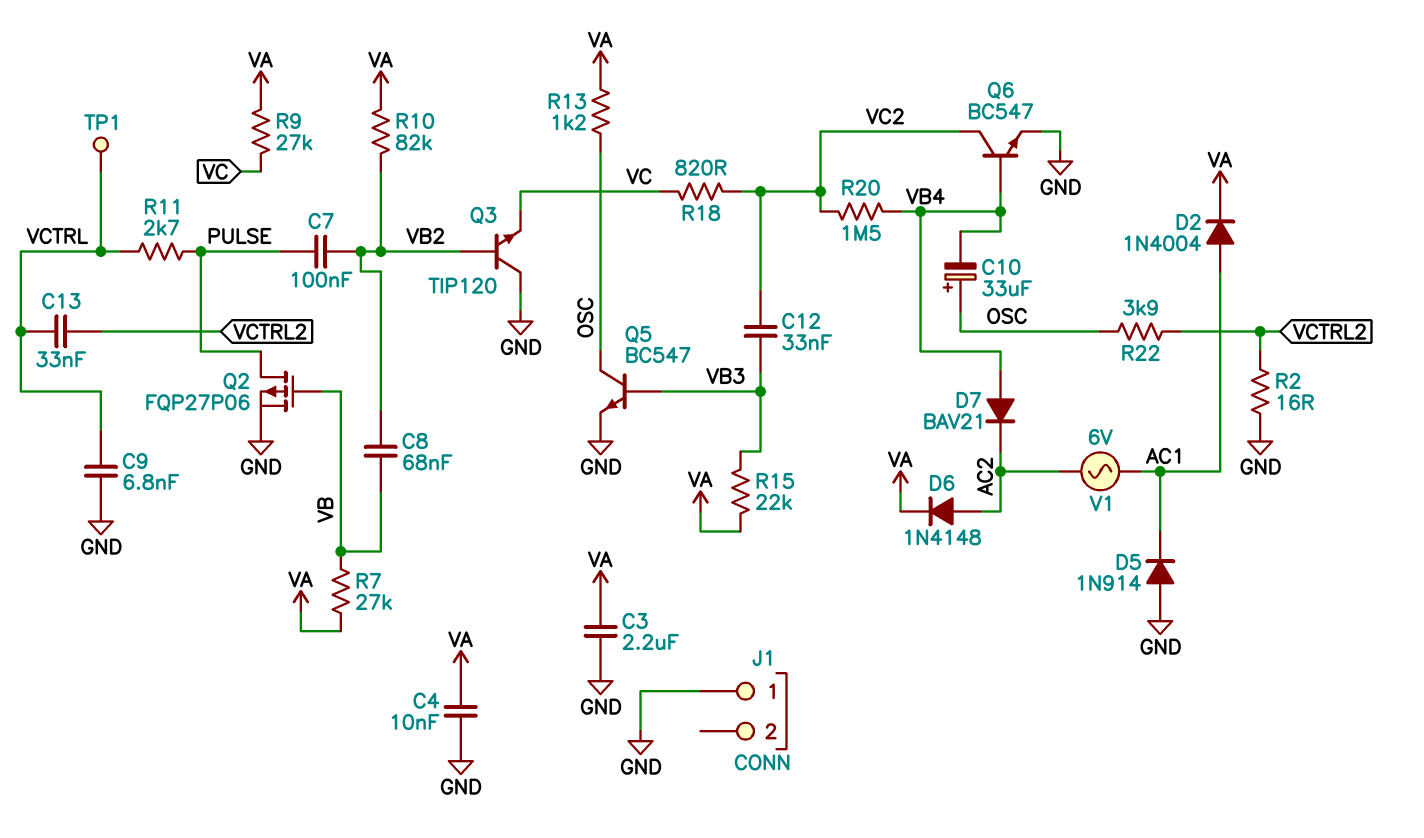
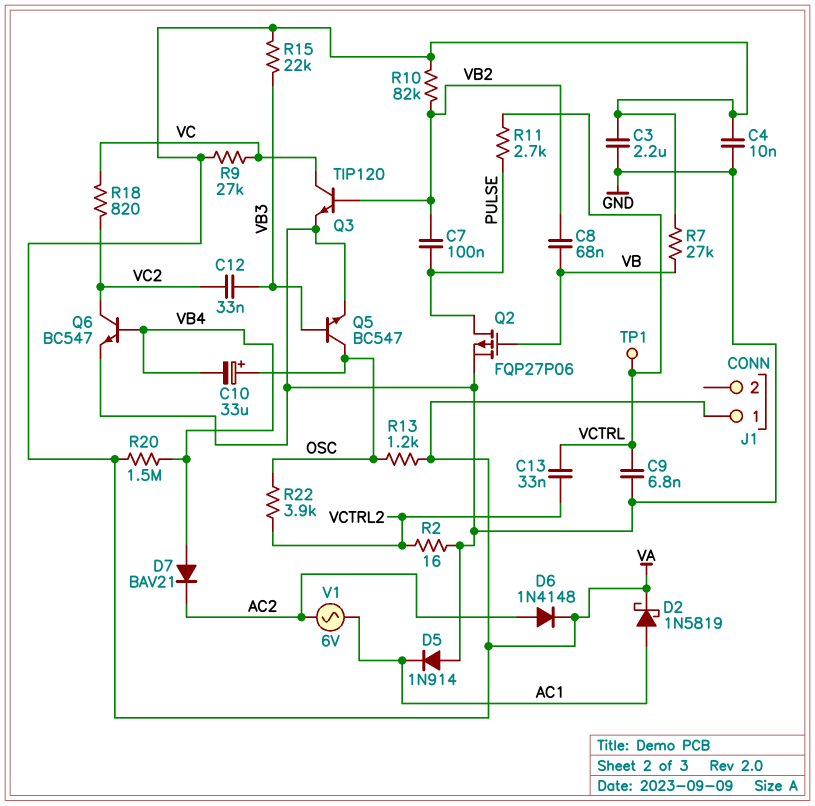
D2: diode 1N4004 (A AC1, K VA) -> schottky 1N5819 (A AC1, K VA)
J1 pin 1: GND -> VA
Q3: NPN TIP120 (B VB2, C GND, E VC) -> NPN TIP120 (B VB2, C VC, E GND)
R20: 1.5M (VB4, VC2) -> 1.5M (VA, VB4)

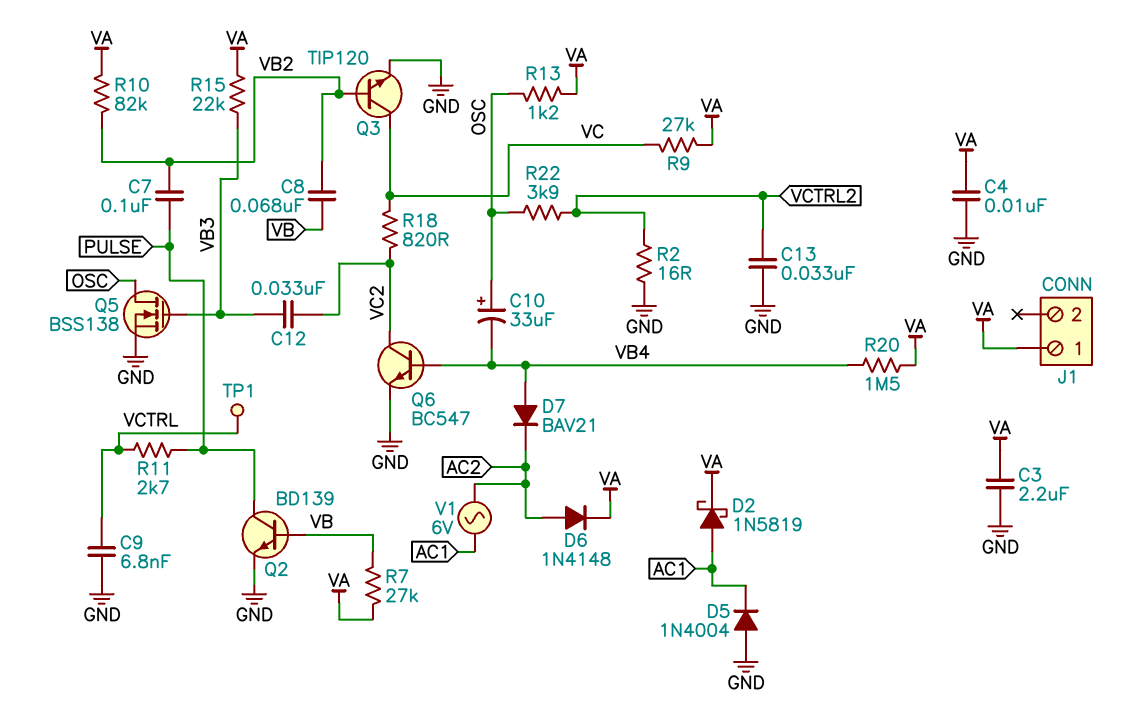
C13: 33nF (VCTRL, VCTRL2) -> 33nF (GND, VCTRL2)
D5: diode 1N914 (A GND, K AC1) -> diode 1N4004 (A GND, K AC1)
Q2: PMOS FQP27P06 (G VB, D PULSE, S GND) -> NPN BD139 (B VB, C PULSE, E GND)
Q5: NPN BC547 (B VB3, C OSC, E GND) -> NMOS BSS138 (G VB3, D OSC, S GND)

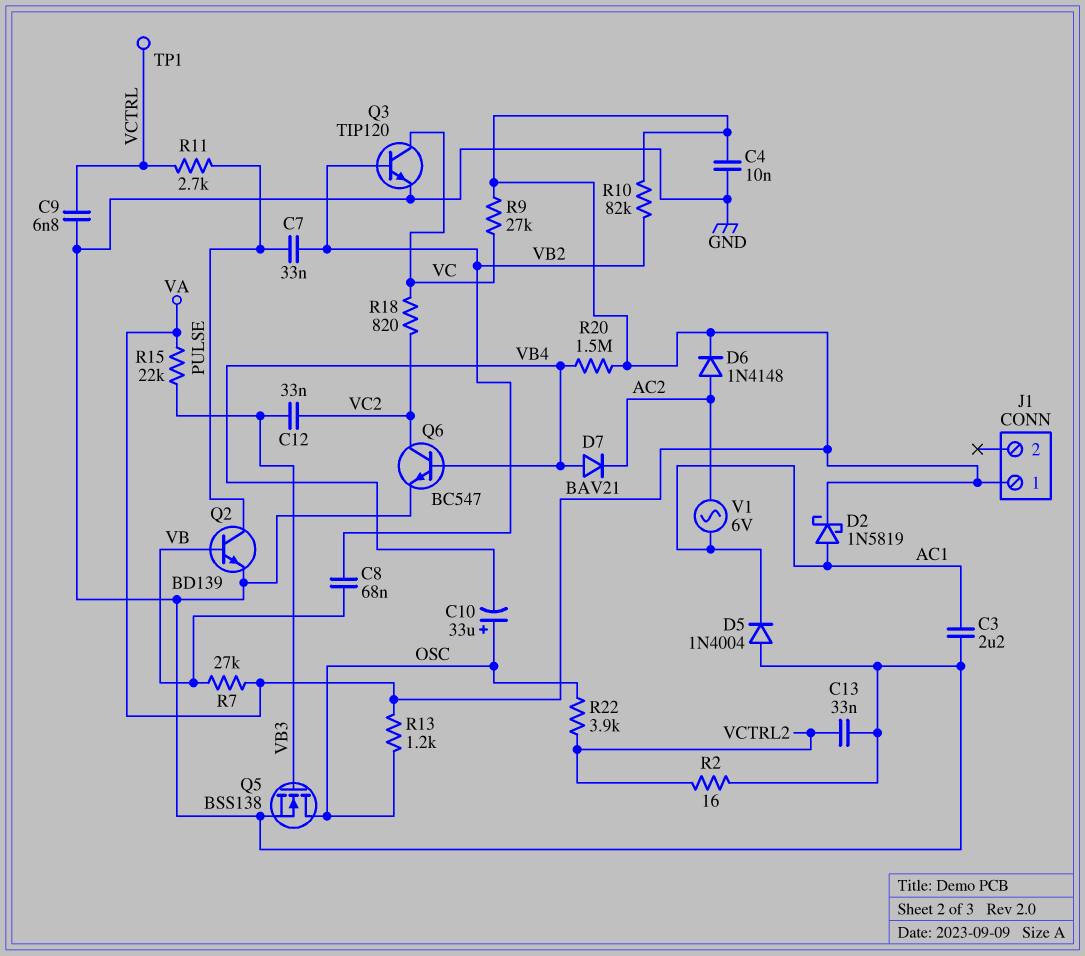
C3: 2.2uF (GND, VA) -> 2.2uF (AC1, GND)
C7: 100nF (PULSE, VB2) -> 33nF (PULSE, VB2)

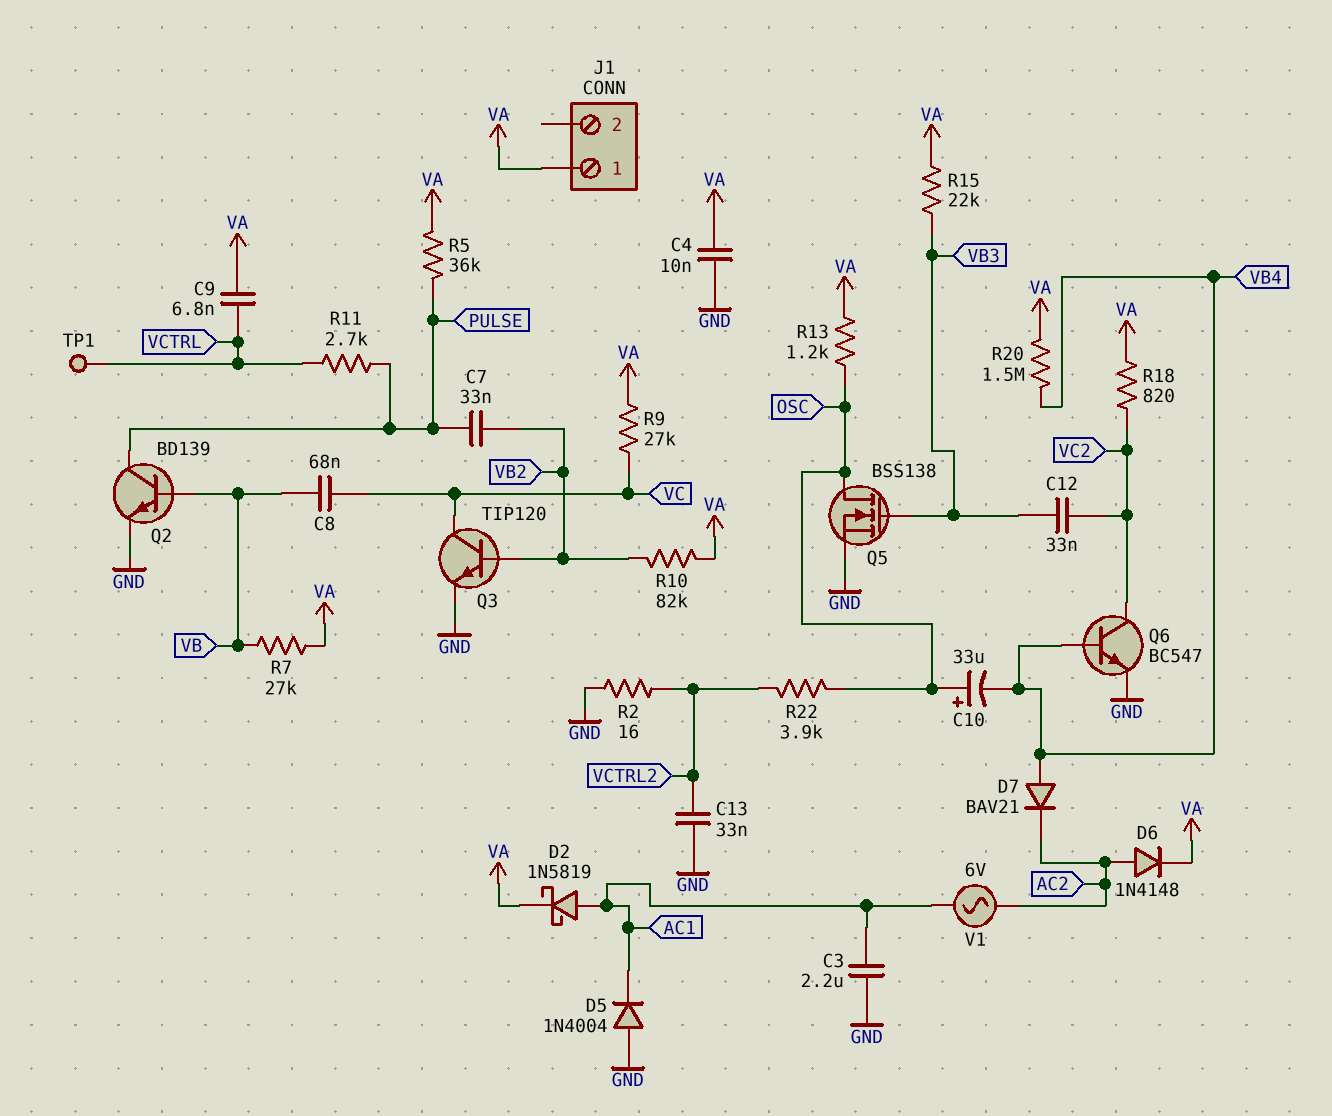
C8: 68nF (VB, VB2) -> 68nF (VB, VC)
C9: 6.8nF (GND, VCTRL) -> 6.8nF (VA, VCTRL)
R5: none -> 36k (PULSE, VA)
R18: 820 (VC, VC2) -> 820 (VA, VC2)

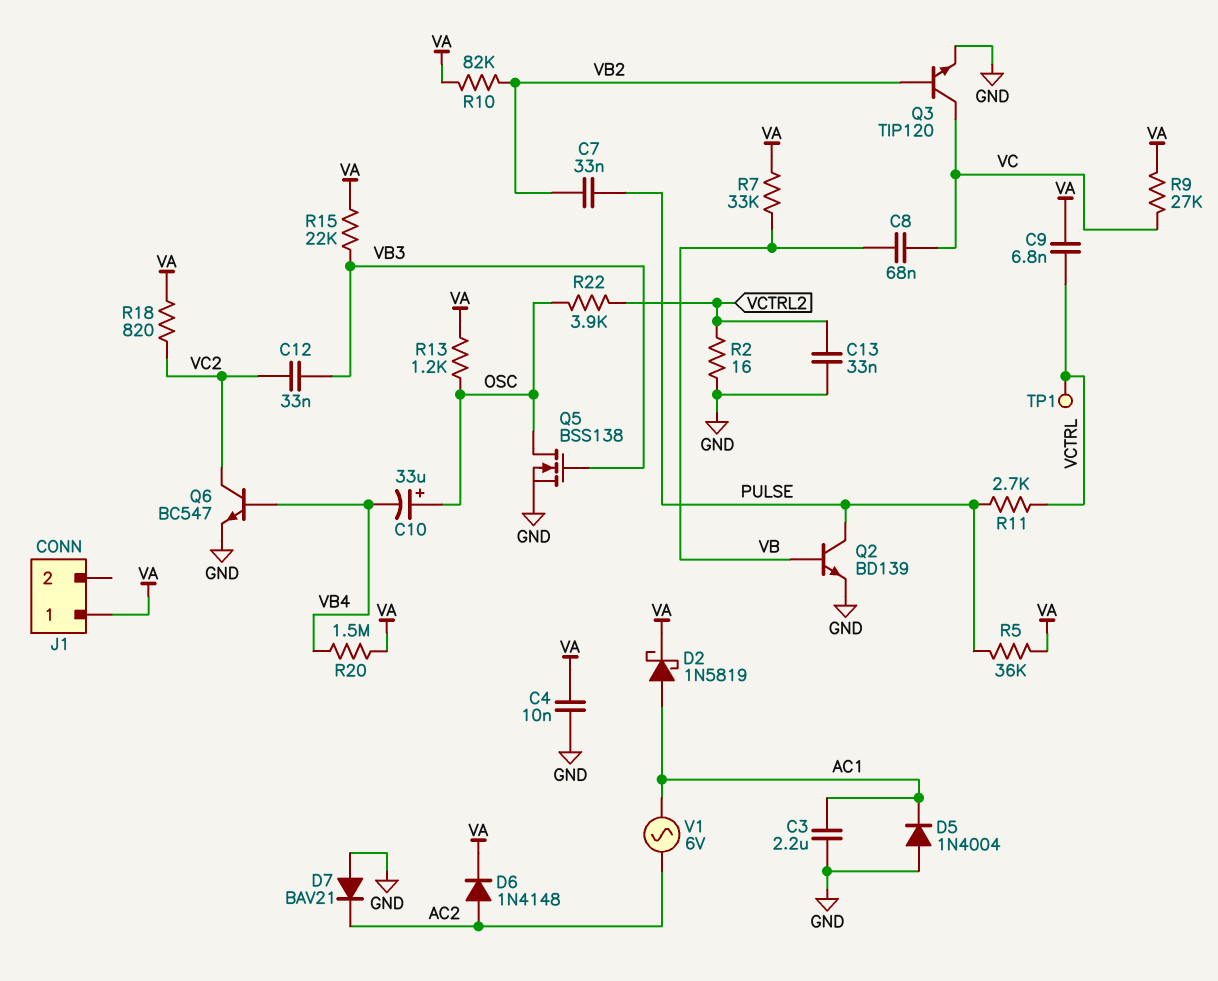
D7: diode BAV21 (A VB4, K AC2) -> diode BAV21 (A GND, K AC2)
R7: 27k (VA, VB) -> 33k (VA, VB)

